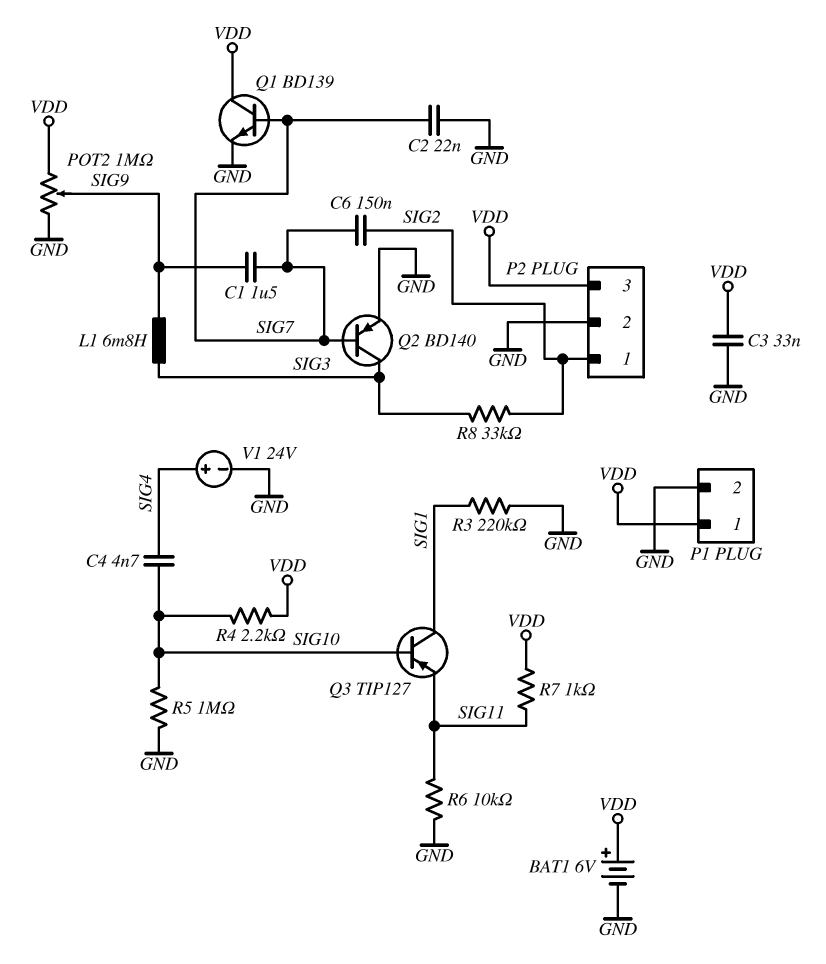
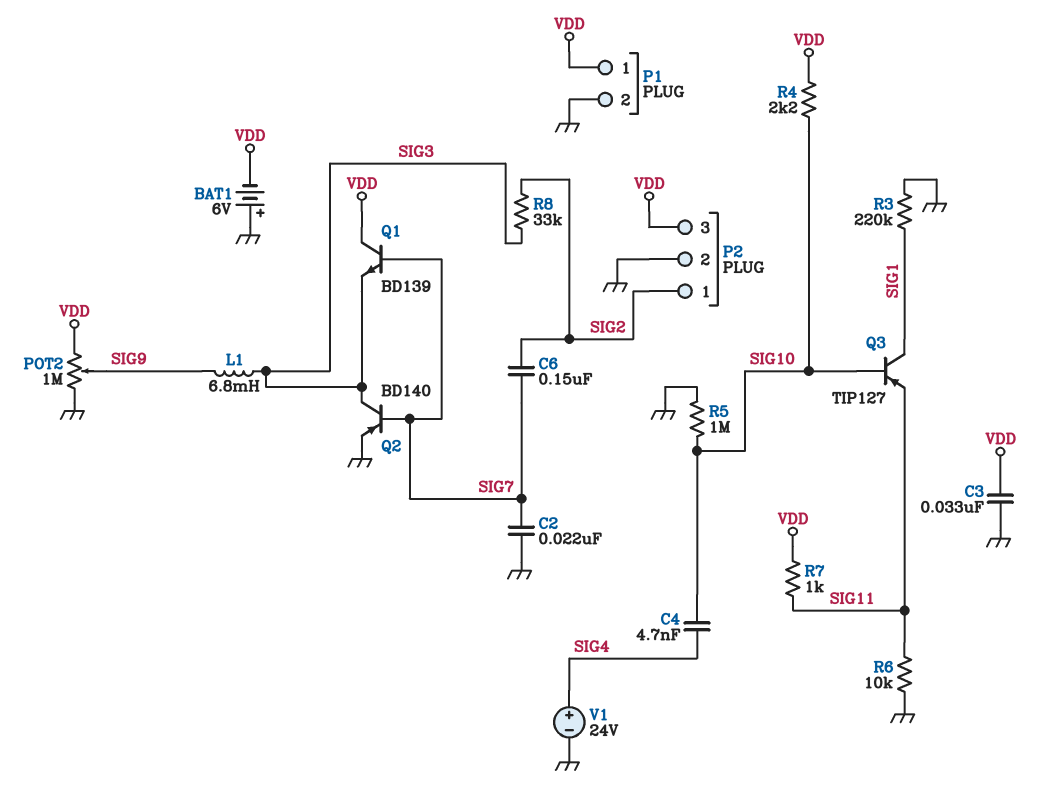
BAT1: 6V (plus VDD, minus GND) -> 6V (plus GND, minus VDD)
C1: 1.5uF (SIG7, SIG9) -> none
Q1: NPN BD139 (B SIG7, C VDD, E GND) -> NPN BD139 (B SIG7, C VDD, E SIG3)

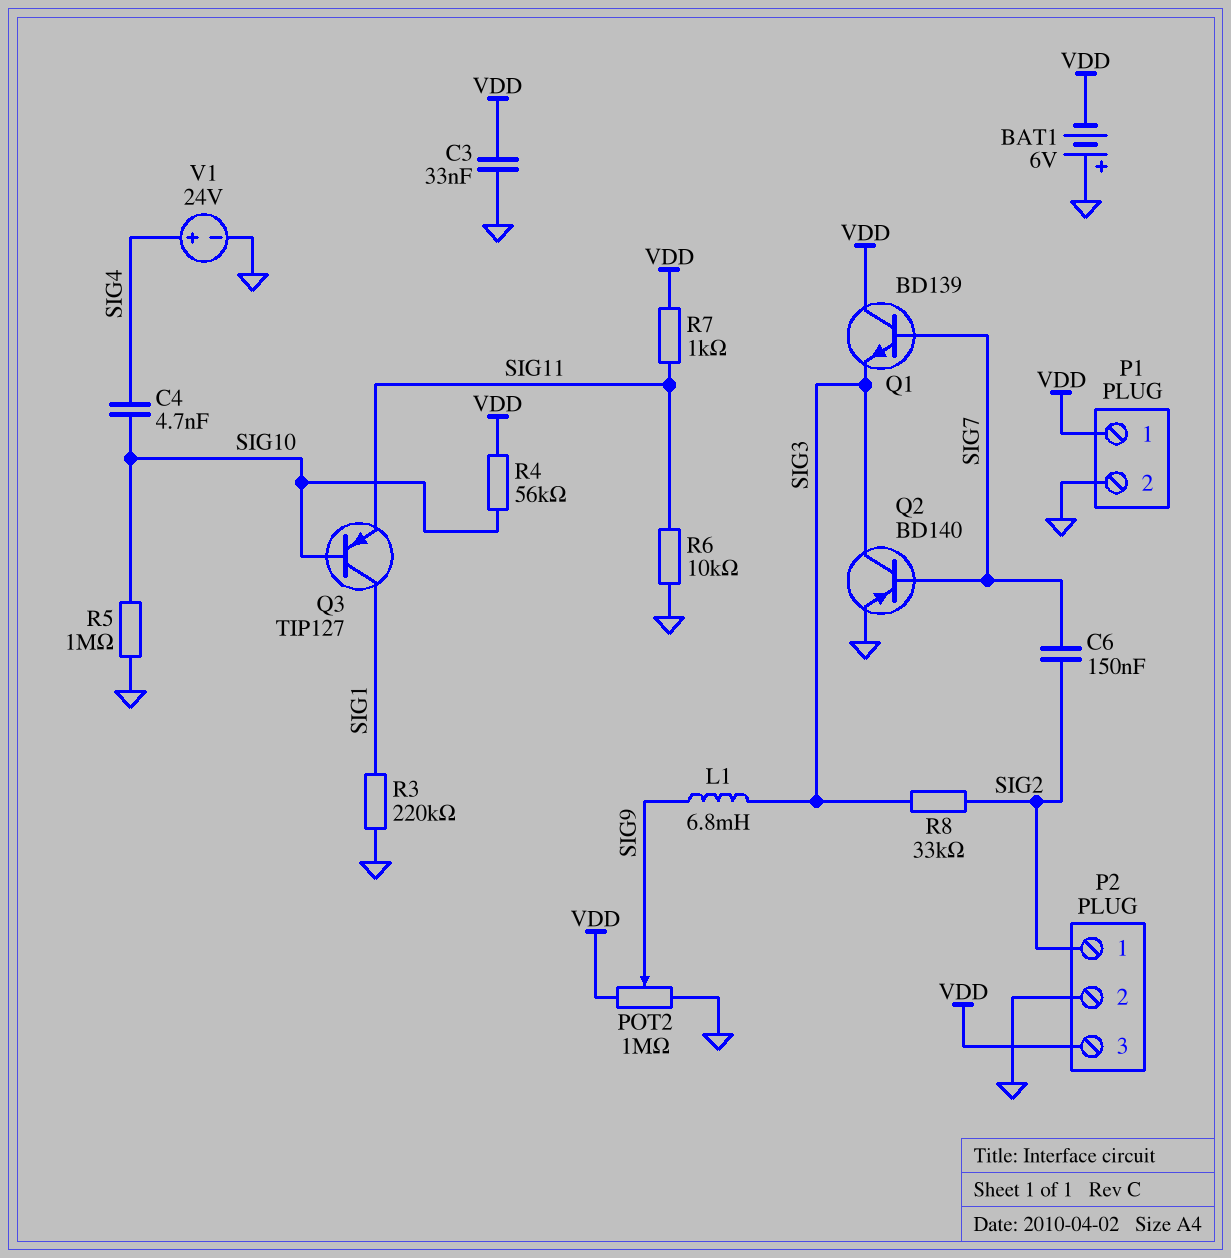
C2: 22nF (GND, SIG7) -> none
R4: 2.2k (SIG10, VDD) -> 56k (SIG10, VDD)

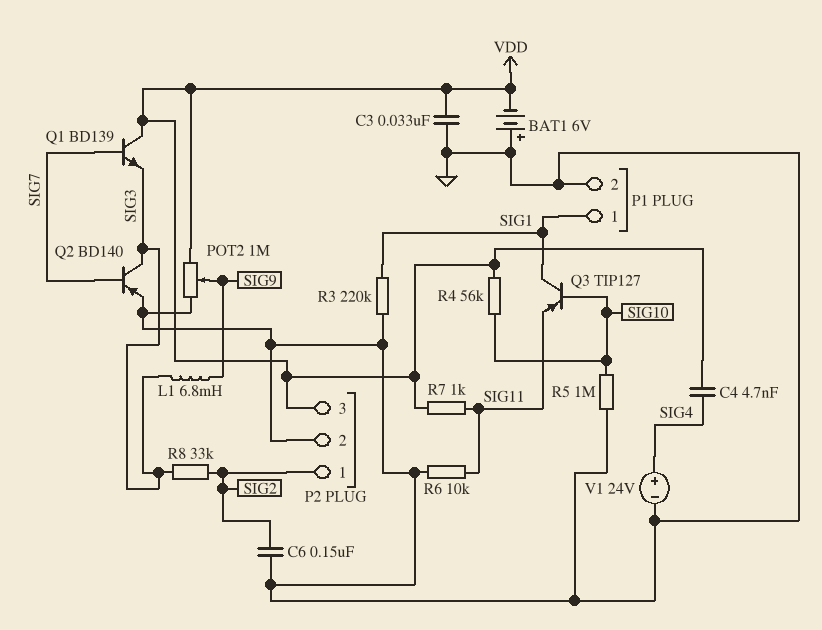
C4: 4.7nF (SIG4, SIG10) -> 4.7nF (SIG4, VDD)
C6: 150nF (SIG2, SIG7) -> 150nF (GND, SIG2)
P1 pin 1: VDD -> SIG1

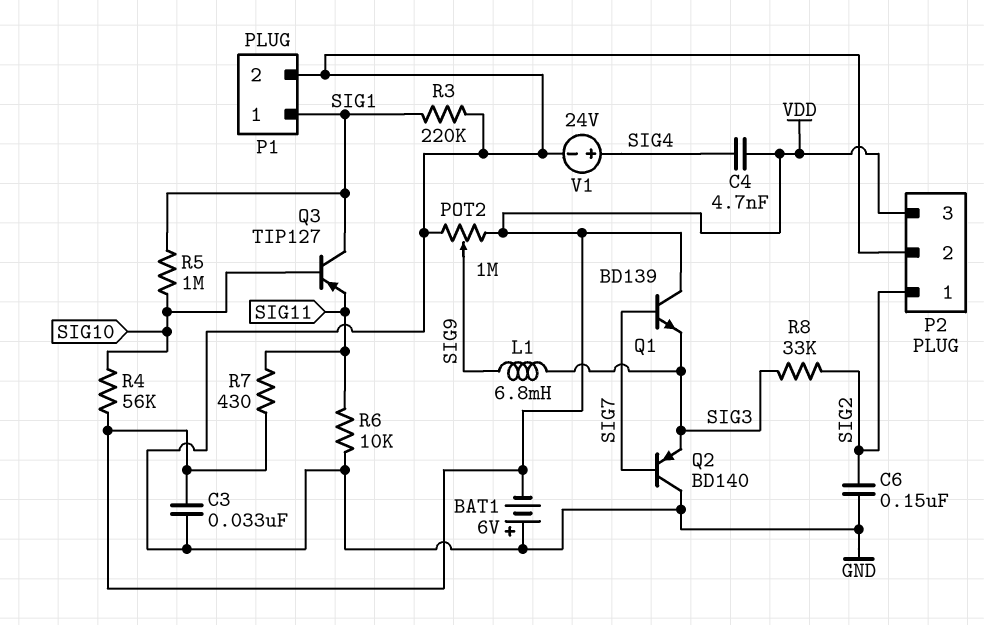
Q2: PNP BD140 (B SIG7, C SIG3, E GND) -> PNP BD140 (B SIG7, C GND, E SIG3)
R5: 1M (GND, SIG10) -> 1M (SIG1, SIG10)
R7: 1k (SIG11, VDD) -> 430 (SIG11, VDD)

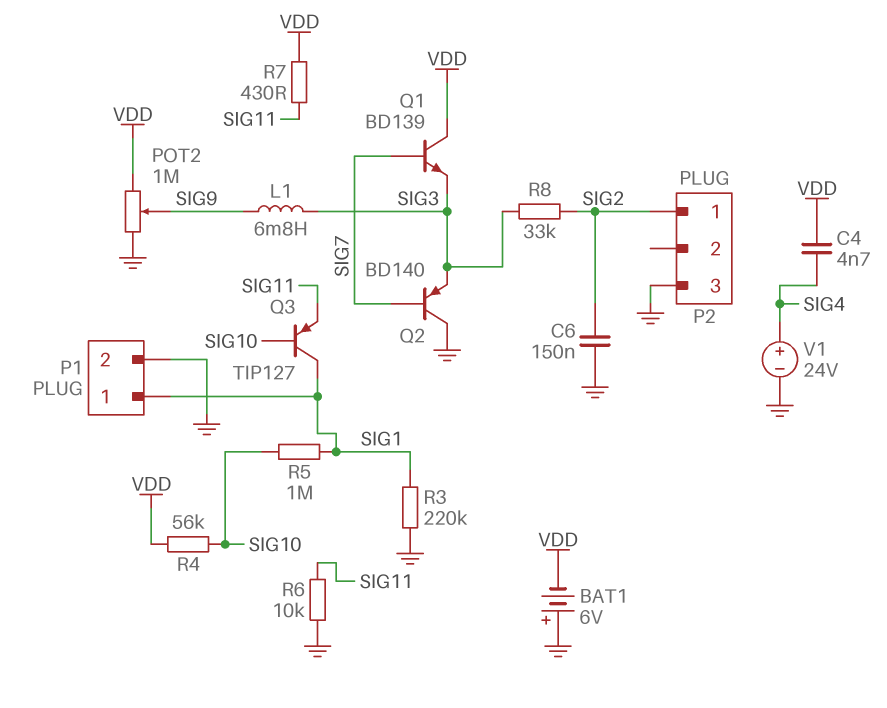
C3: 33nF (GND, VDD) -> none
P2 pin 2: GND -> none
P2 pin 3: VDD -> GND

